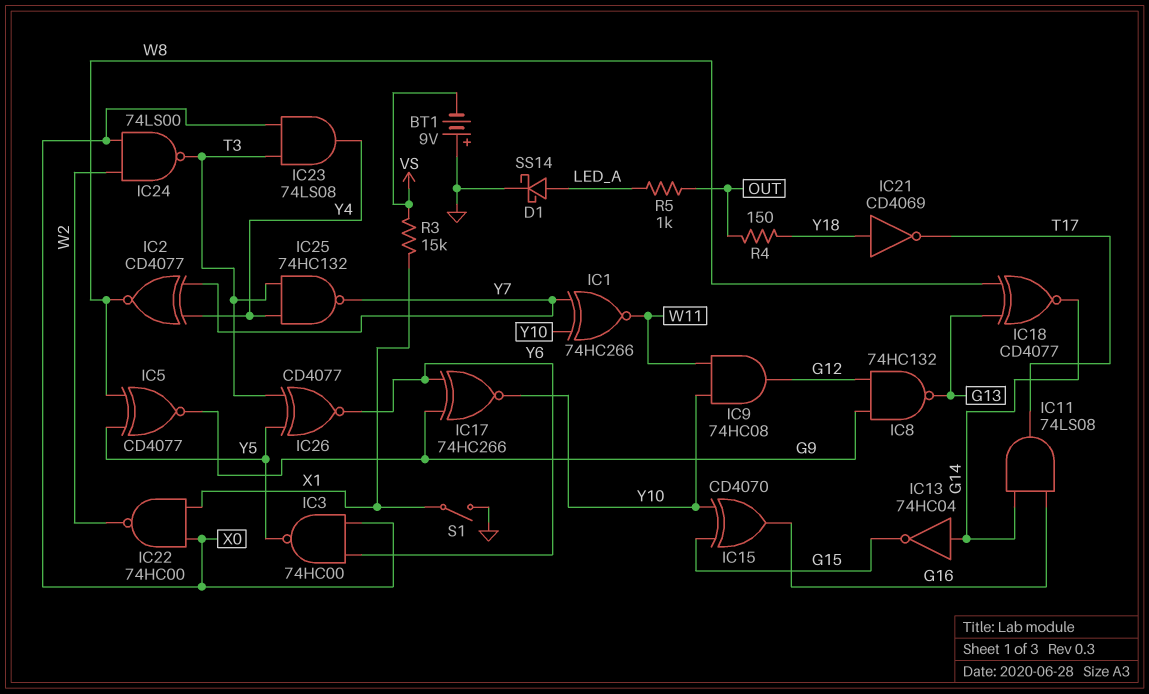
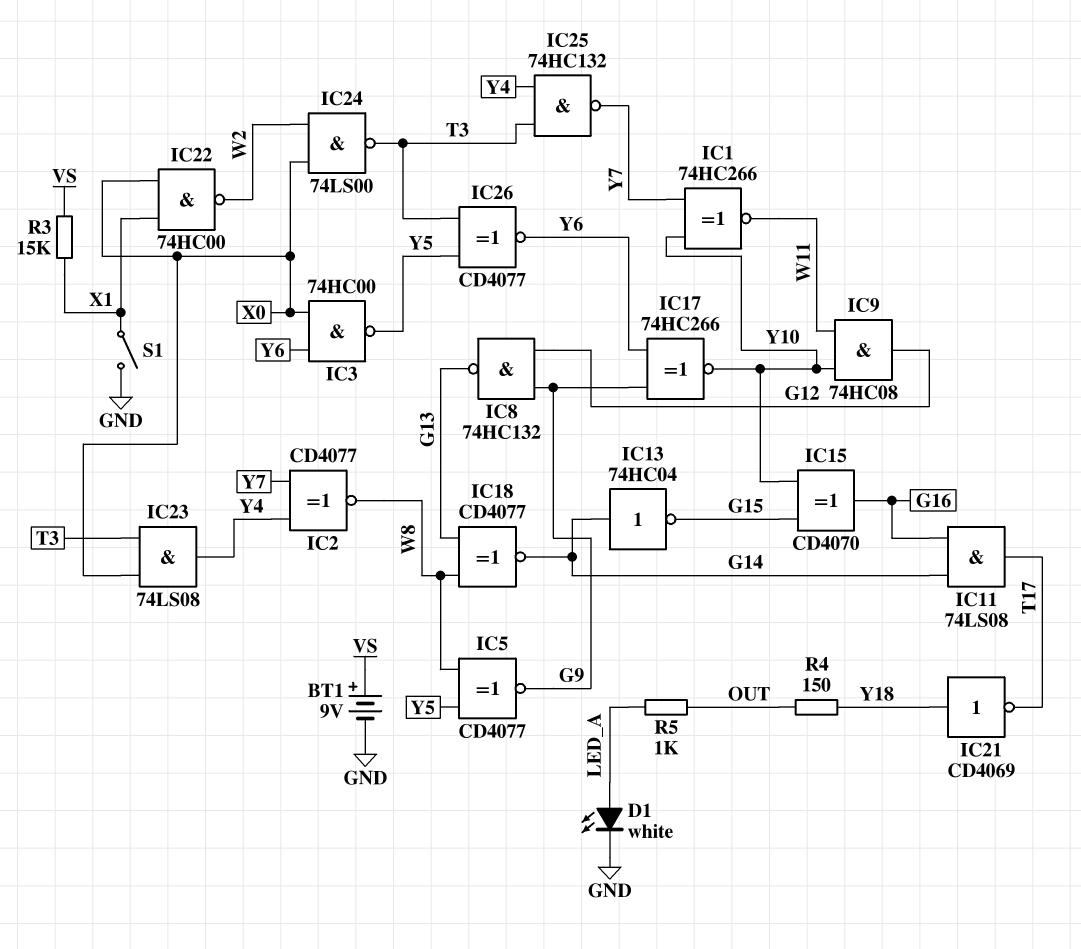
BT1: 9V (plus GND, minus VS) -> 9V (plus VS, minus GND)
D1: schottky SS14 (A LED_A, K GND) -> LED white (A LED_A, K GND)

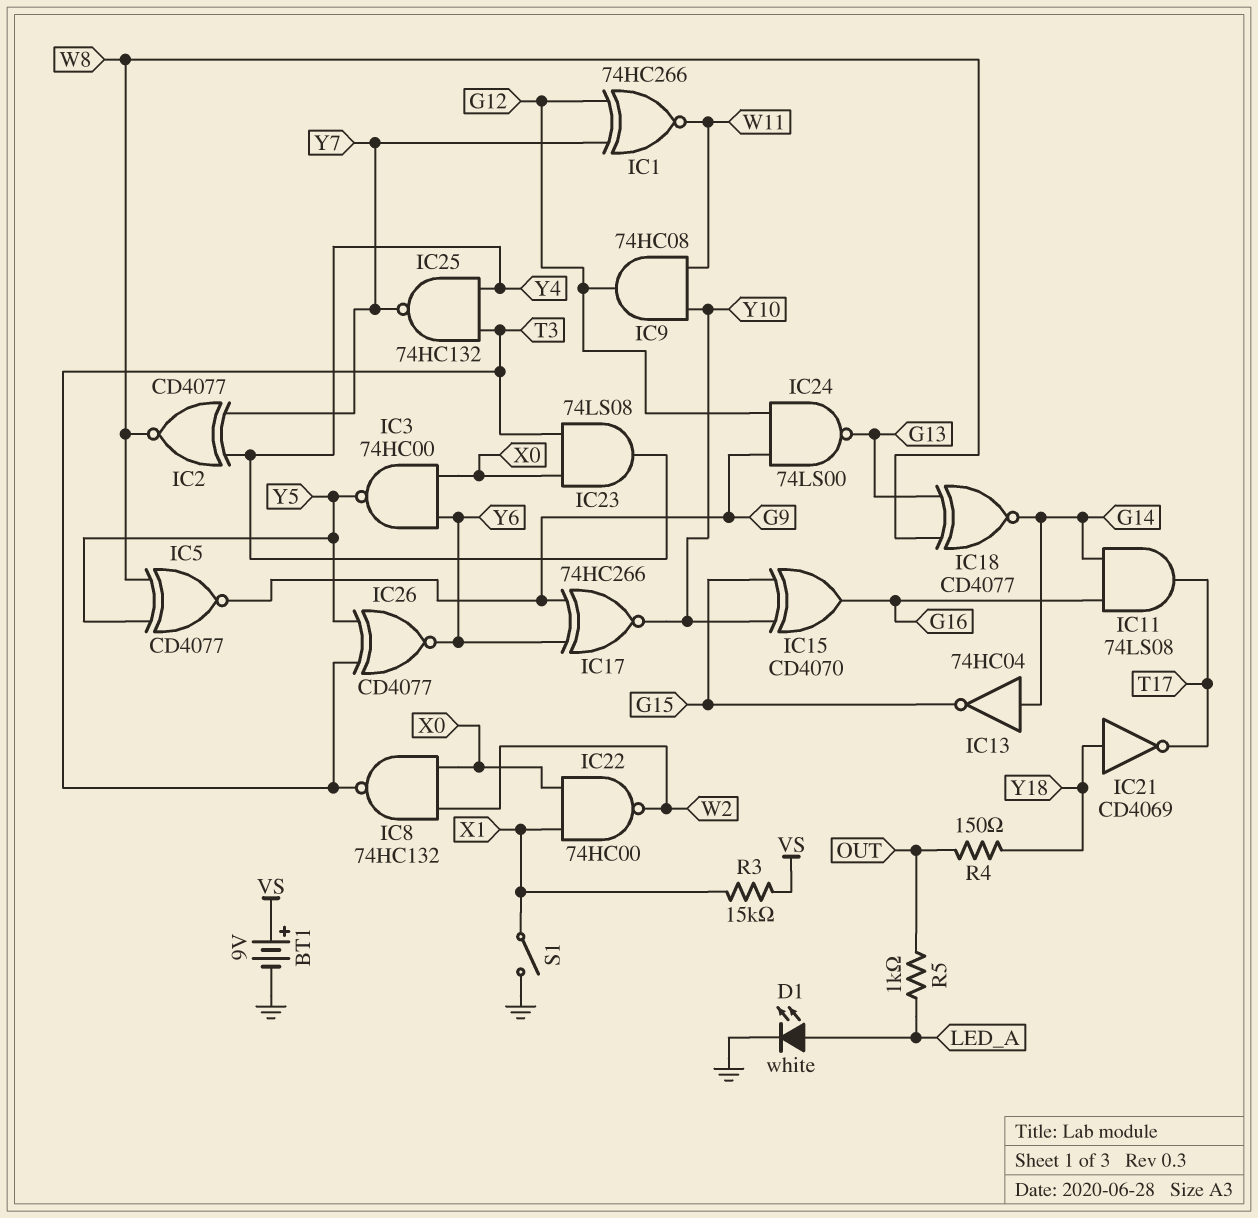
IC1: XNOR 74HC266 (in Y7, in Y10, out W11) -> XNOR 74HC266 (in G12, in Y7, out W11)
IC8: NAND 74HC132 (in G9, in G12, out G13) -> NAND 74HC132 (in W2, in X0, out T3)
IC24: NAND 74LS00 (in W2, in X0, out T3) -> NAND 74LS00 (in G9, in G12, out G13)

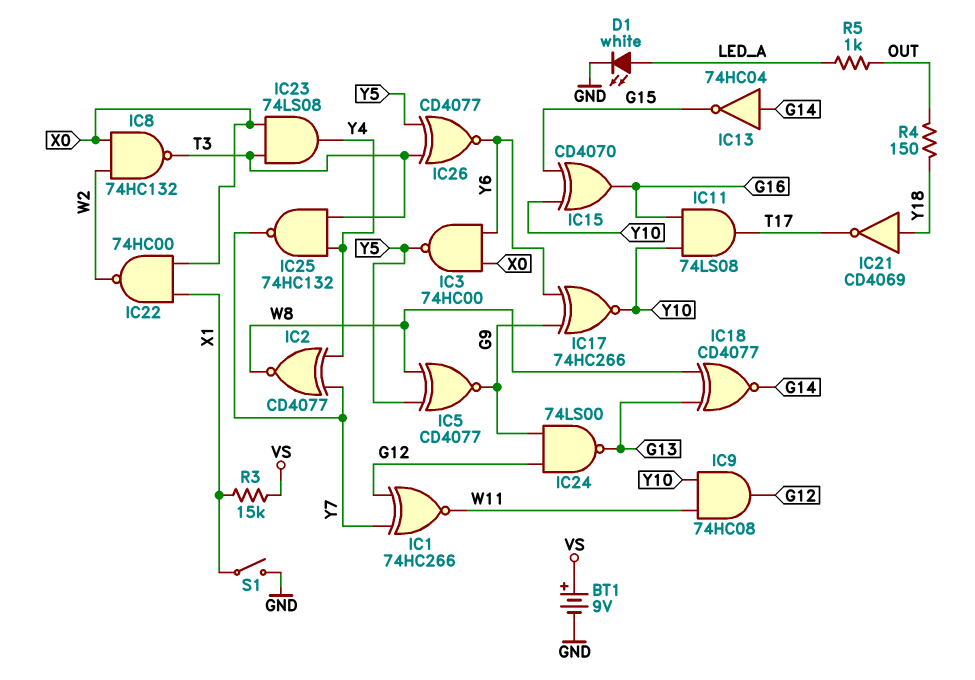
IC11: AND 74LS08 (in G14, in G16, out T17) -> AND 74LS08 (in G16, in Y10, out T17)

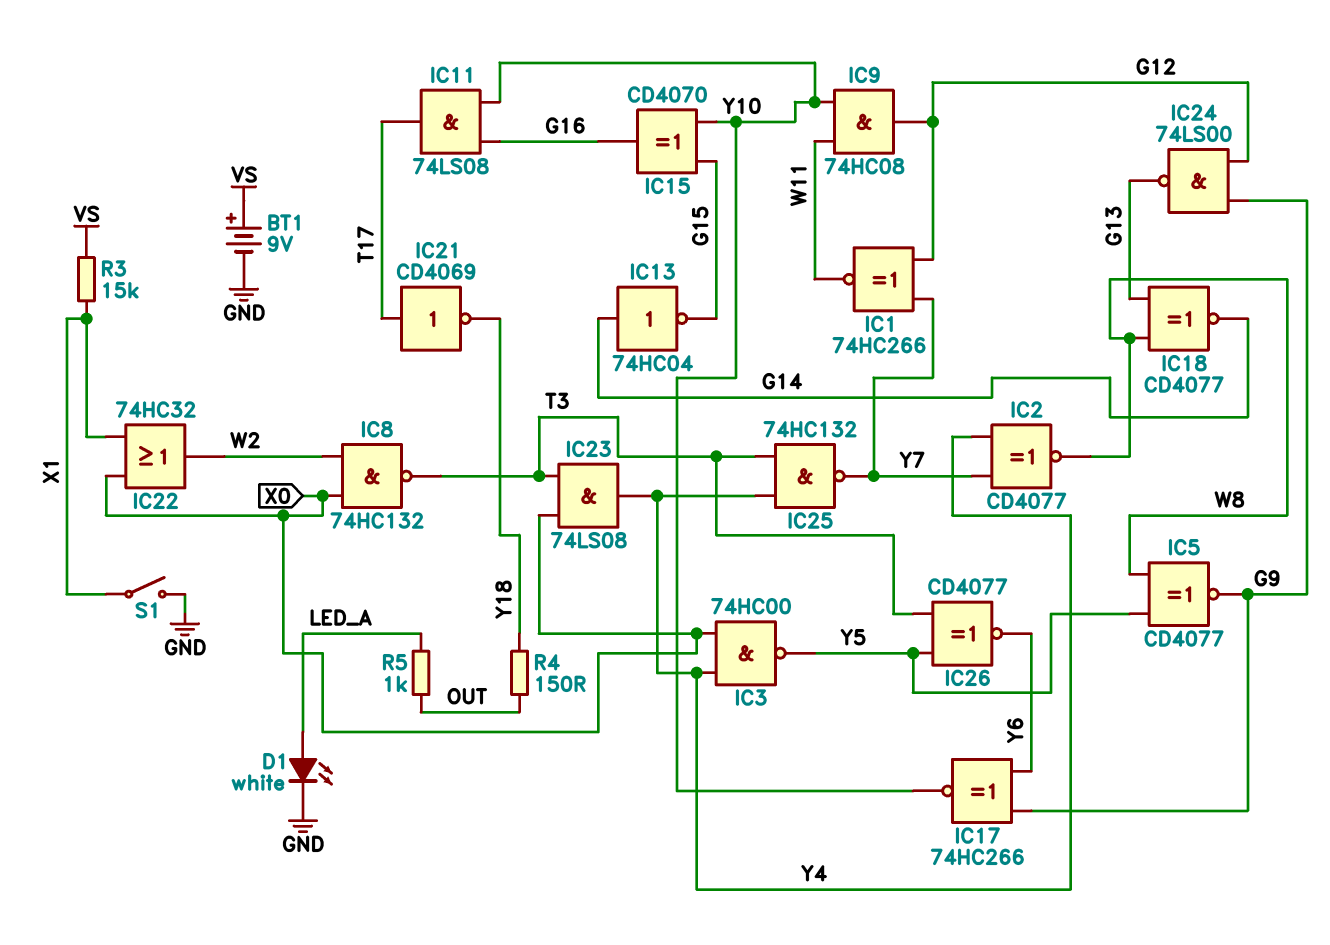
IC3: NAND 74HC00 (in X0, in Y6, out Y5) -> NAND 74HC00 (in X0, in Y4, out Y5)
IC21: NOT CD4069 (in Y18, out T17) -> NOT CD4069 (in T17, out Y18)
IC22: NAND 74HC00 (in X0, in X1, out W2) -> OR 74HC32 (in X0, in X1, out W2)

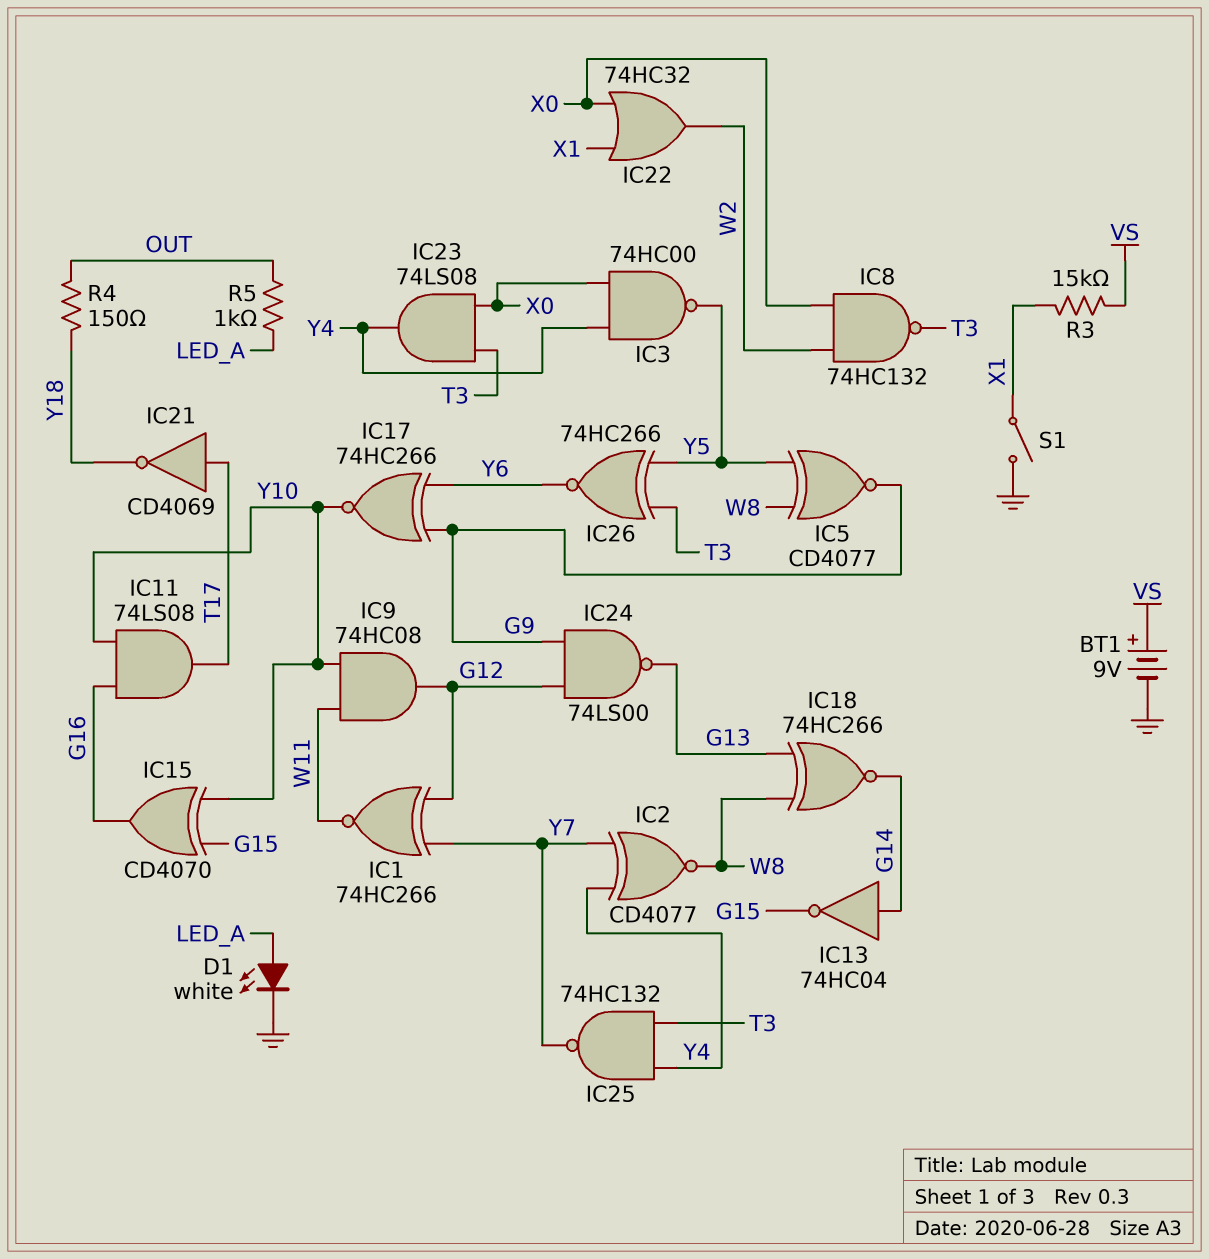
IC18: XNOR CD4077 (in G13, in W8, out G14) -> XNOR 74HC266 (in G13, in W8, out G14)
IC26: XNOR CD4077 (in T3, in Y5, out Y6) -> XNOR 74HC266 (in T3, in Y5, out Y6)

